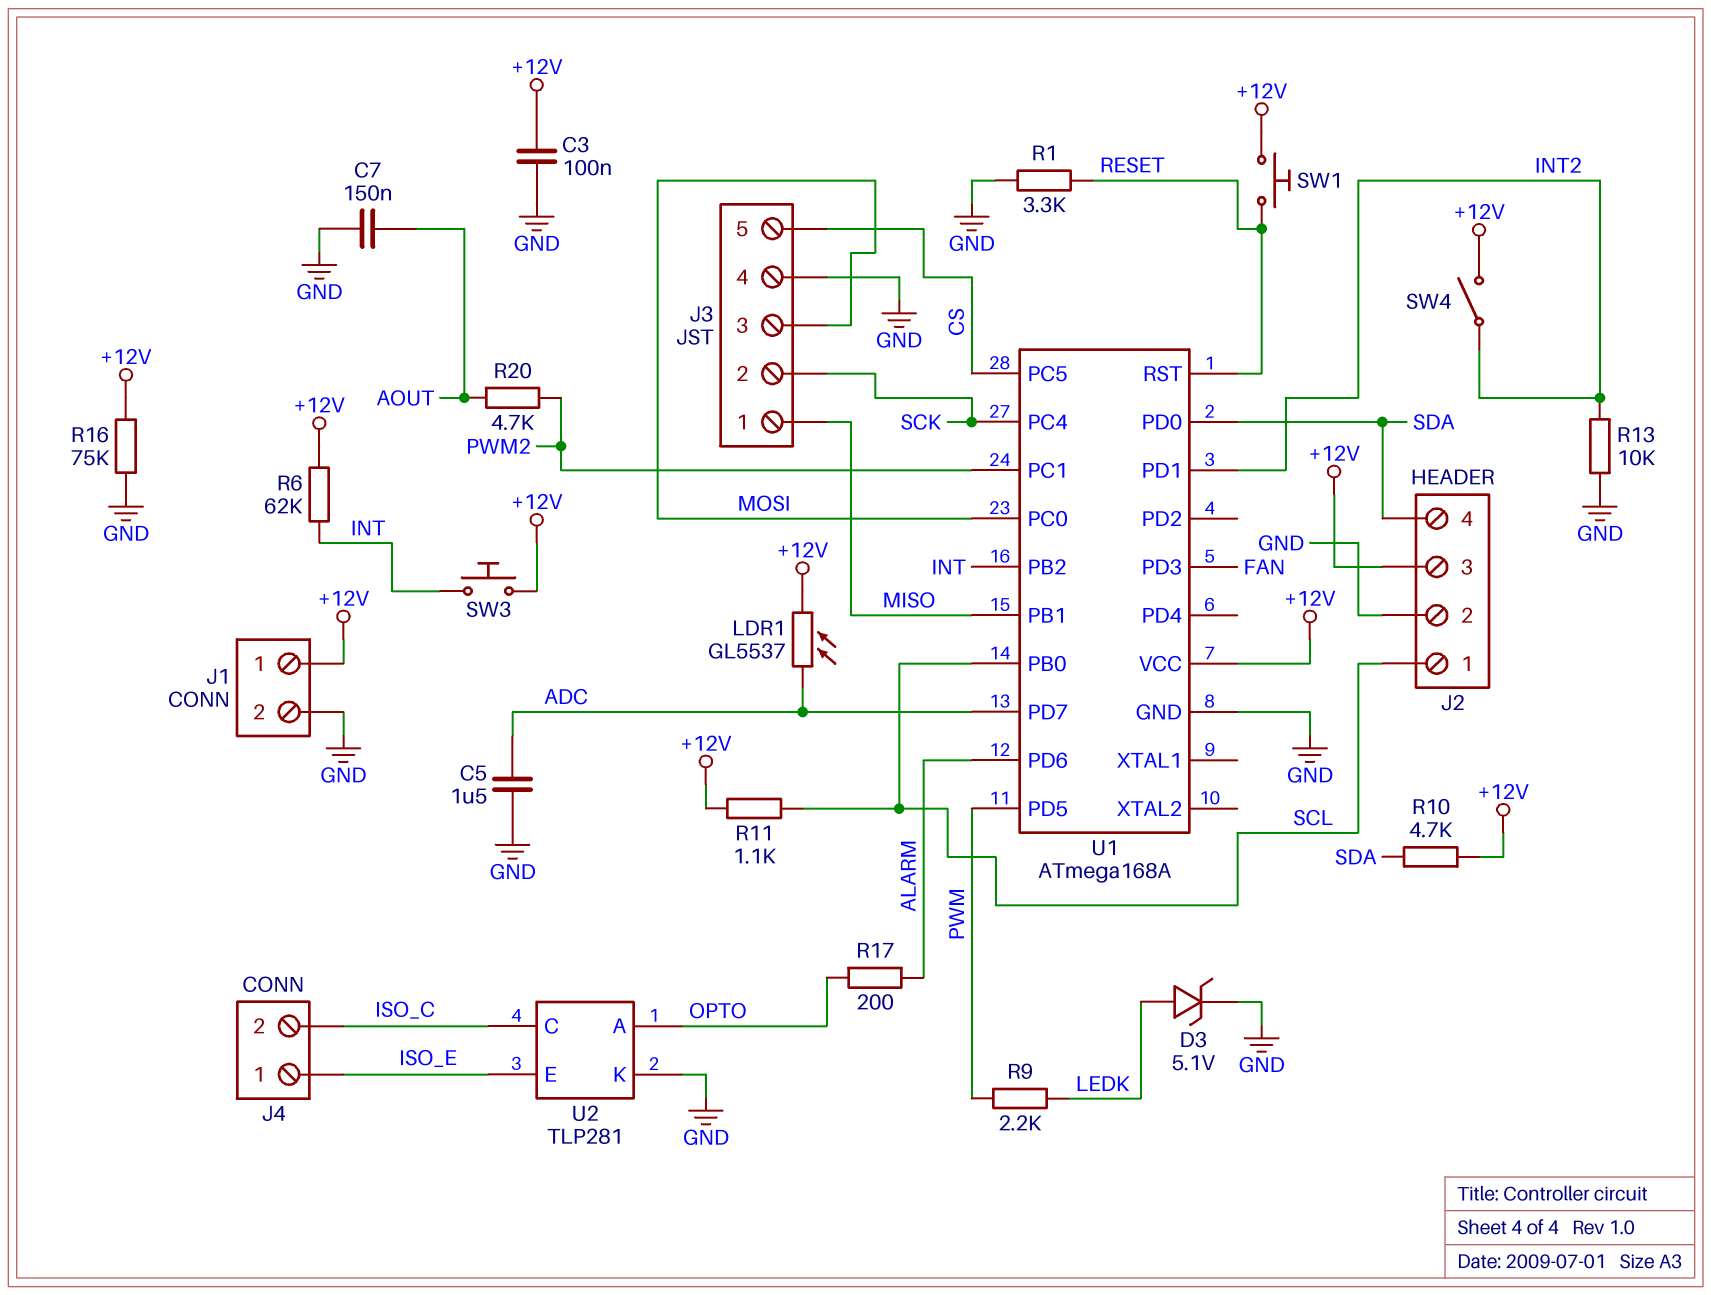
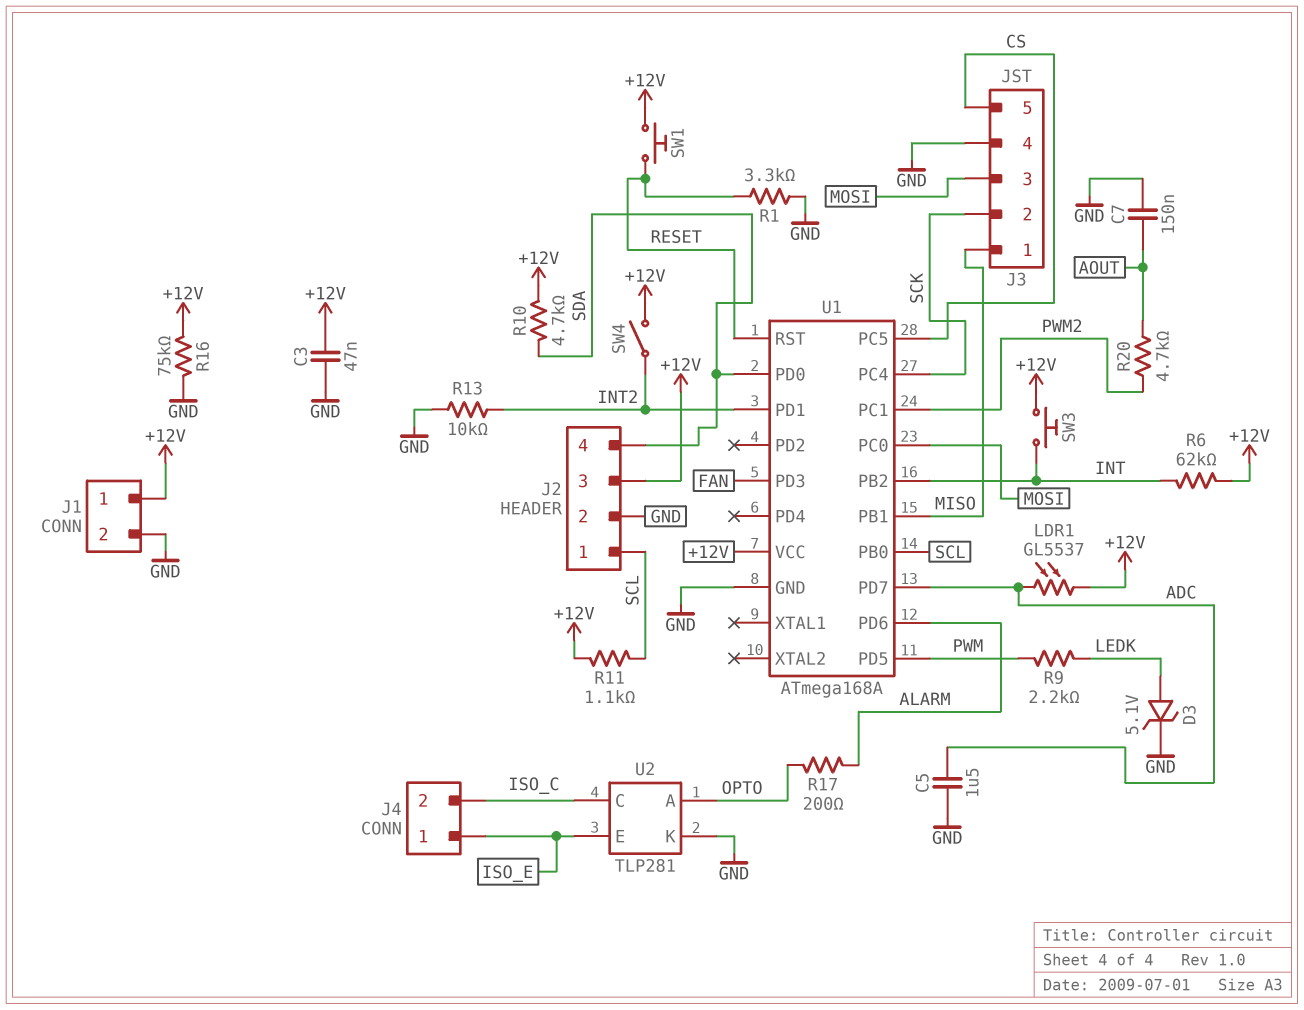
C3: 100nF (+12V, GND) -> 47nF (+12V, GND)

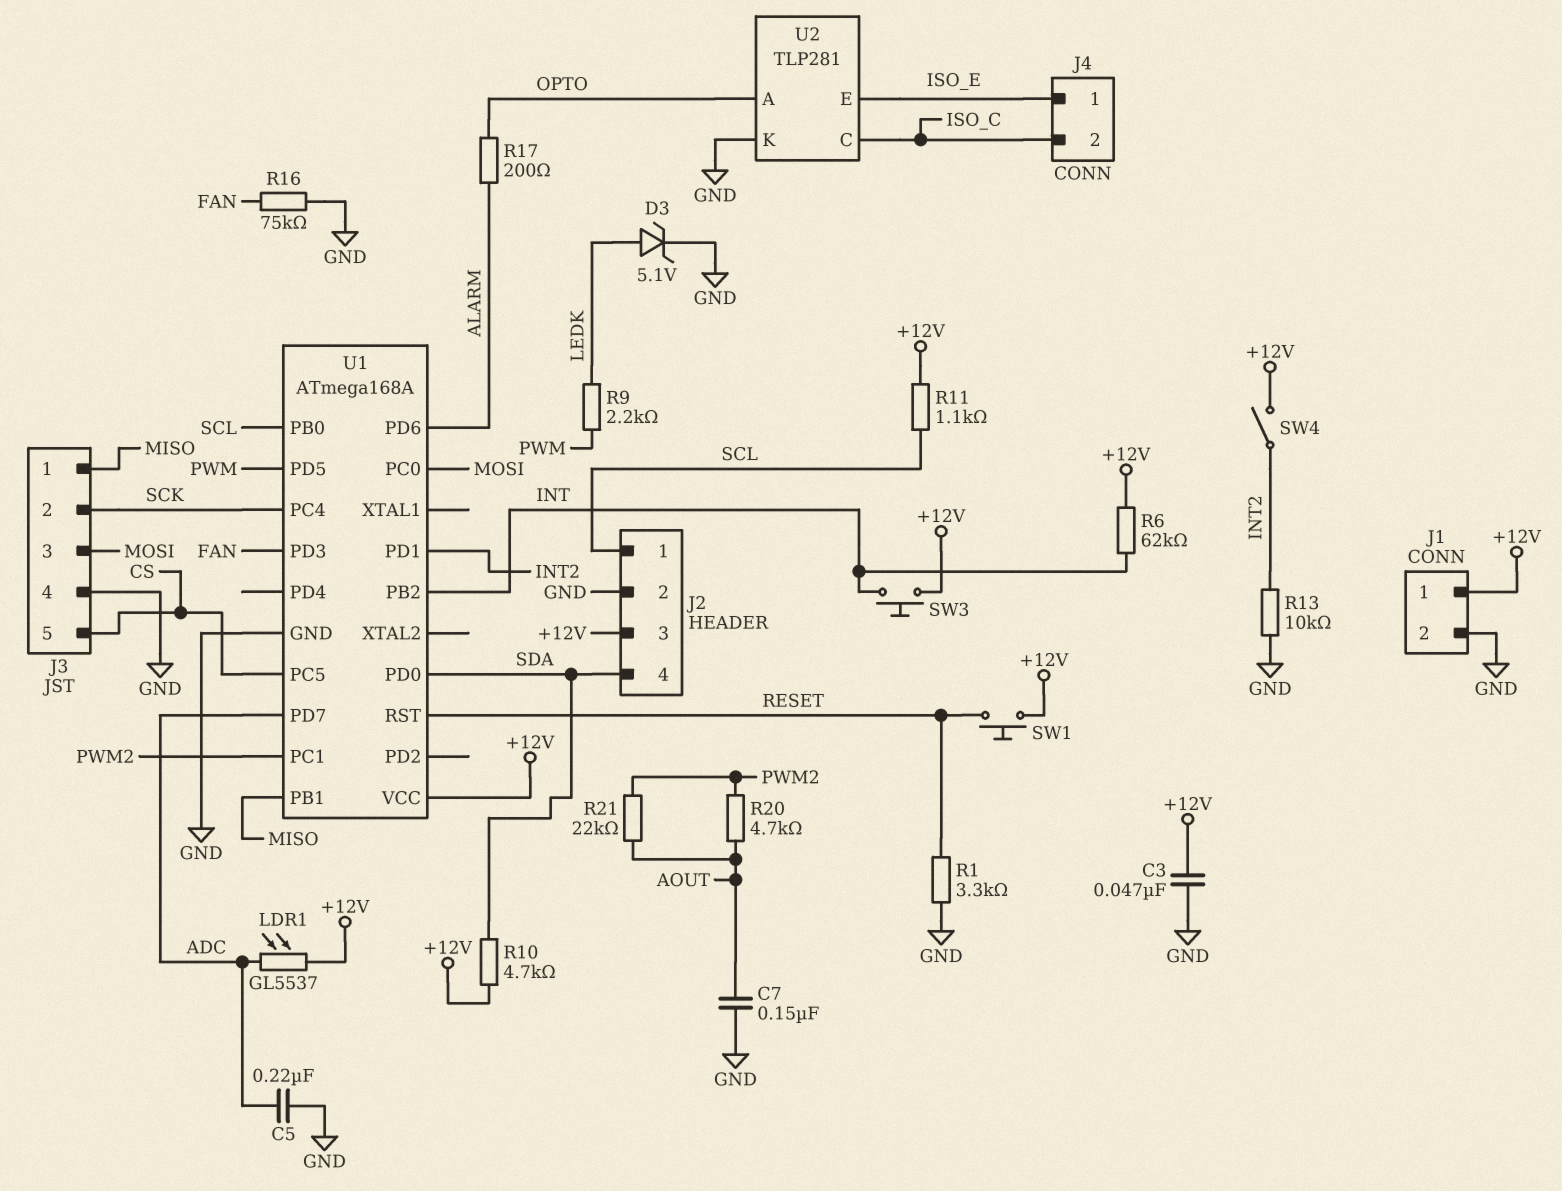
C5: 1.5uF (ADC, GND) -> 220nF (ADC, GND)
R16: 75k (+12V, GND) -> 75k (FAN, GND)
R21: none -> 22k (AOUT, PWM2)

